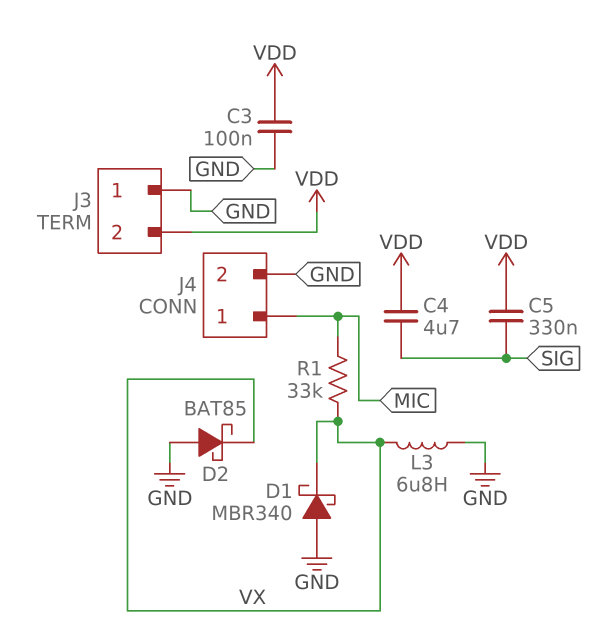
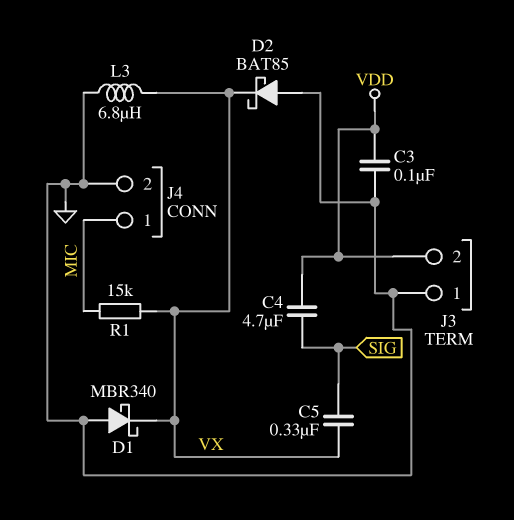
C5: 330nF (SIG, VDD) -> 330nF (SIG, VX)
R1: 33k (MIC, VX) -> 15k (MIC, VX)

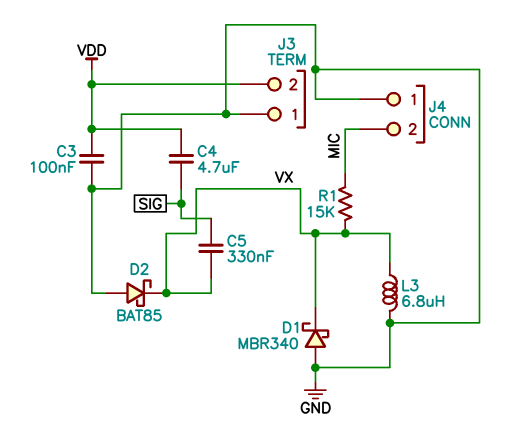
J4 pin 1: MIC -> GND
J4 pin 2: GND -> MIC

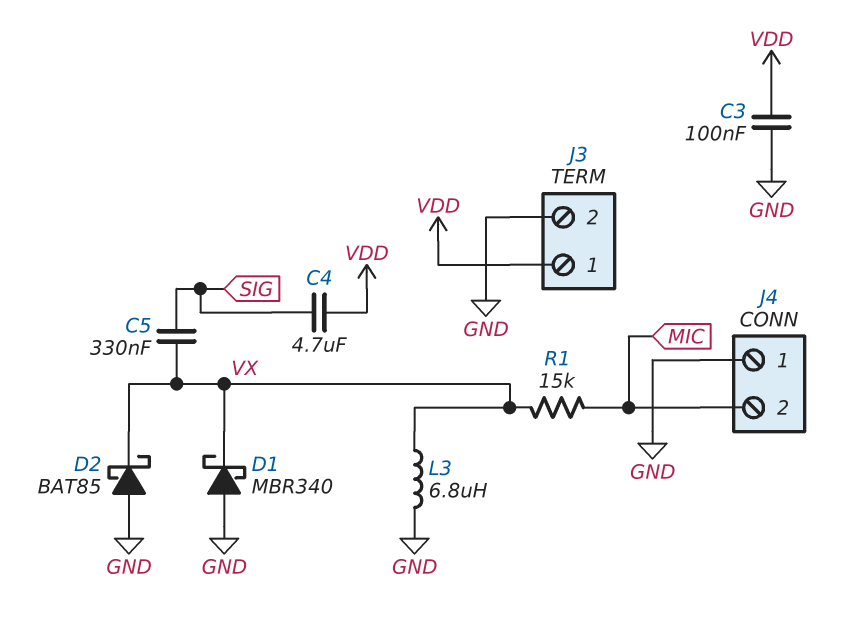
J3 pin 1: GND -> VDD
J3 pin 2: VDD -> GND

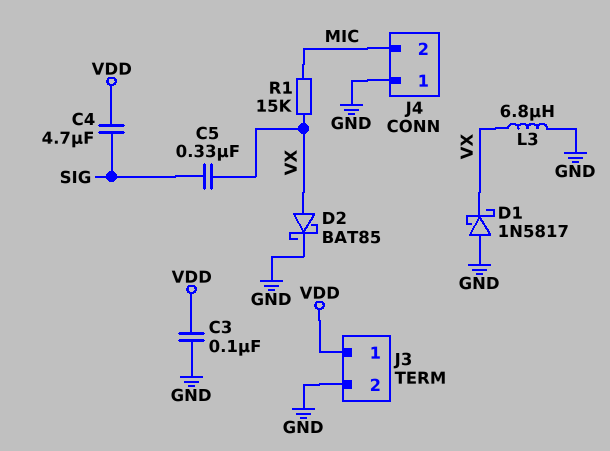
D1: schottky MBR340 (A GND, K VX) -> schottky 1N5817 (A GND, K VX)
D2: schottky BAT85 (A GND, K VX) -> schottky BAT85 (A VX, K GND)

